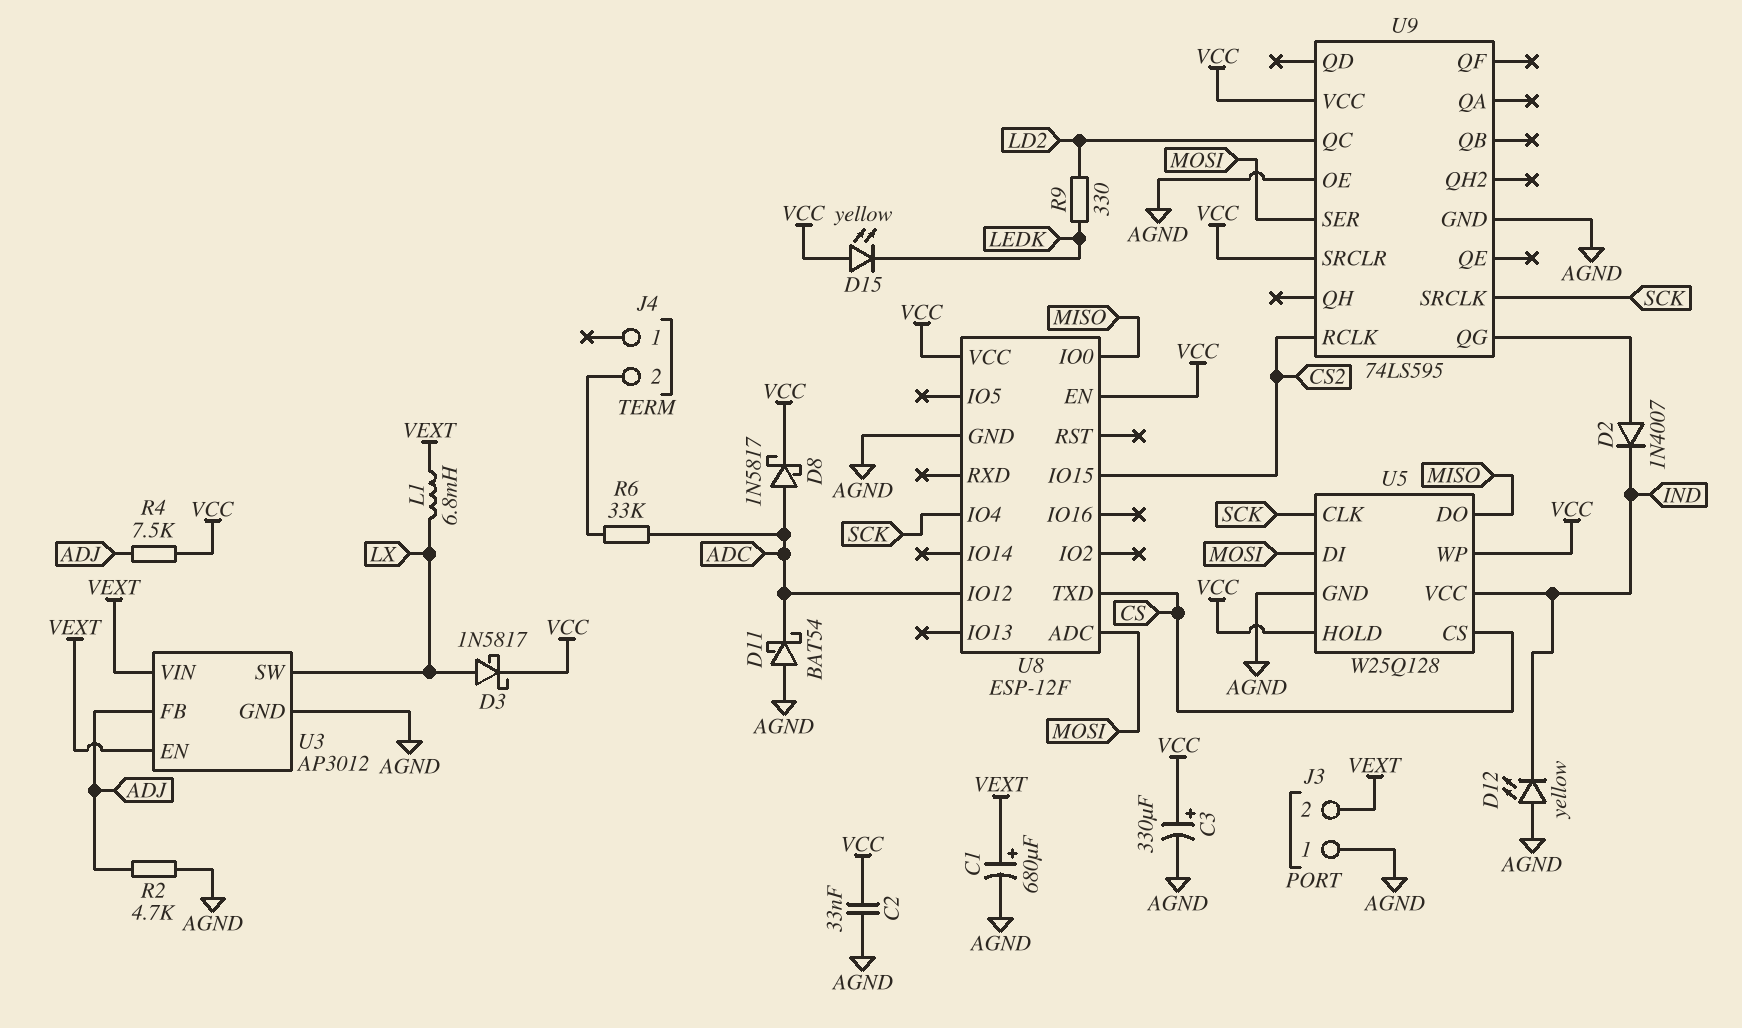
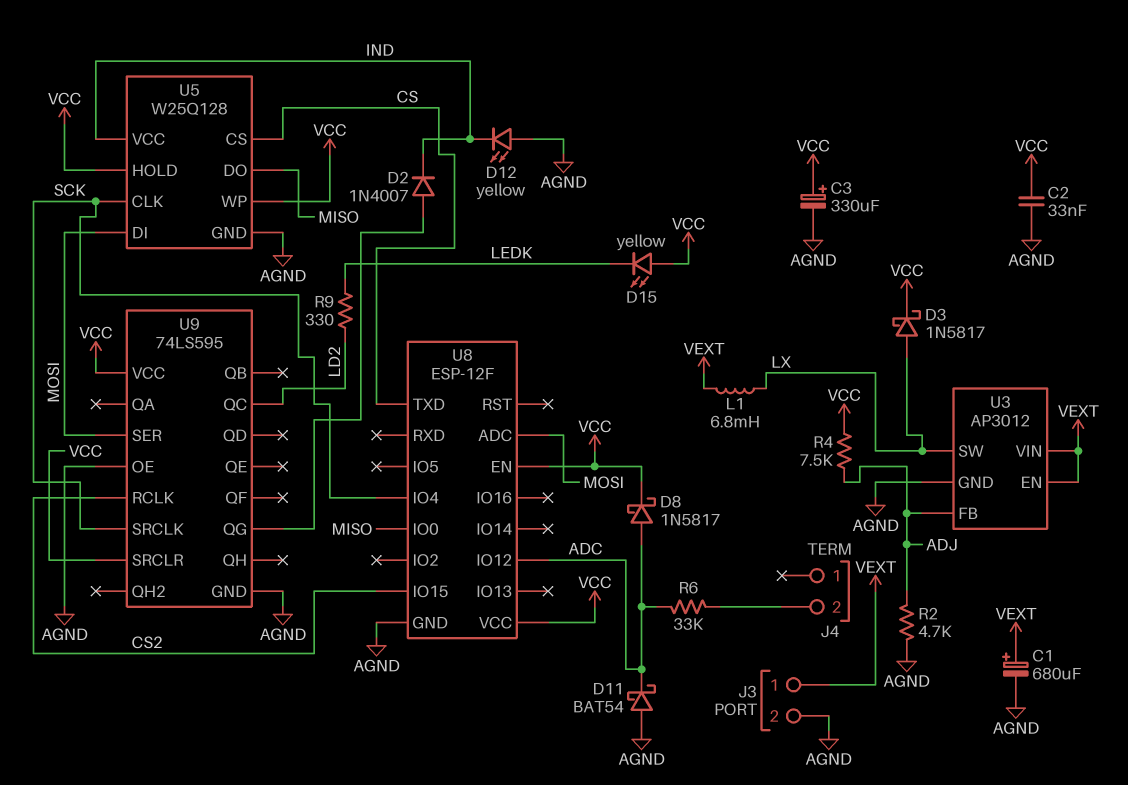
J3 pin 1: AGND -> VEXT
J3 pin 2: VEXT -> AGND

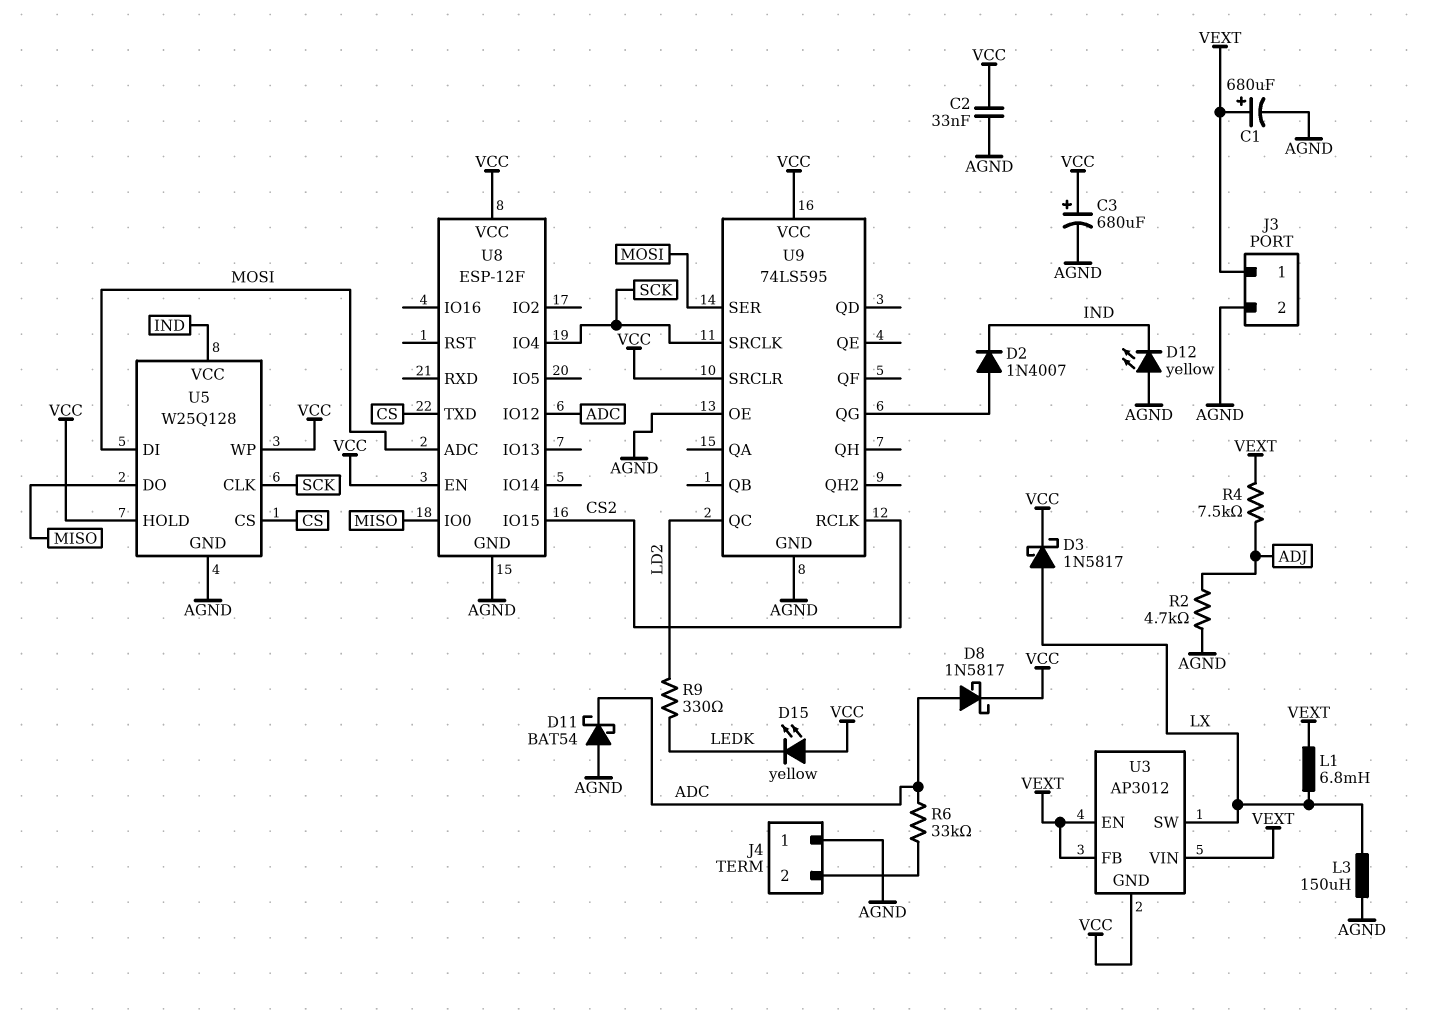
C3: 330uF (plus VCC, minus AGND) -> 680uF (plus VCC, minus AGND)
J4 pin 1: none -> AGND
L3: none -> 150uH (AGND, LX)
R4: 7.5k (ADJ, VCC) -> 7.5k (ADJ, VEXT)
U3 pin FB: ADJ -> VEXT
U3 pin GND: AGND -> VCC

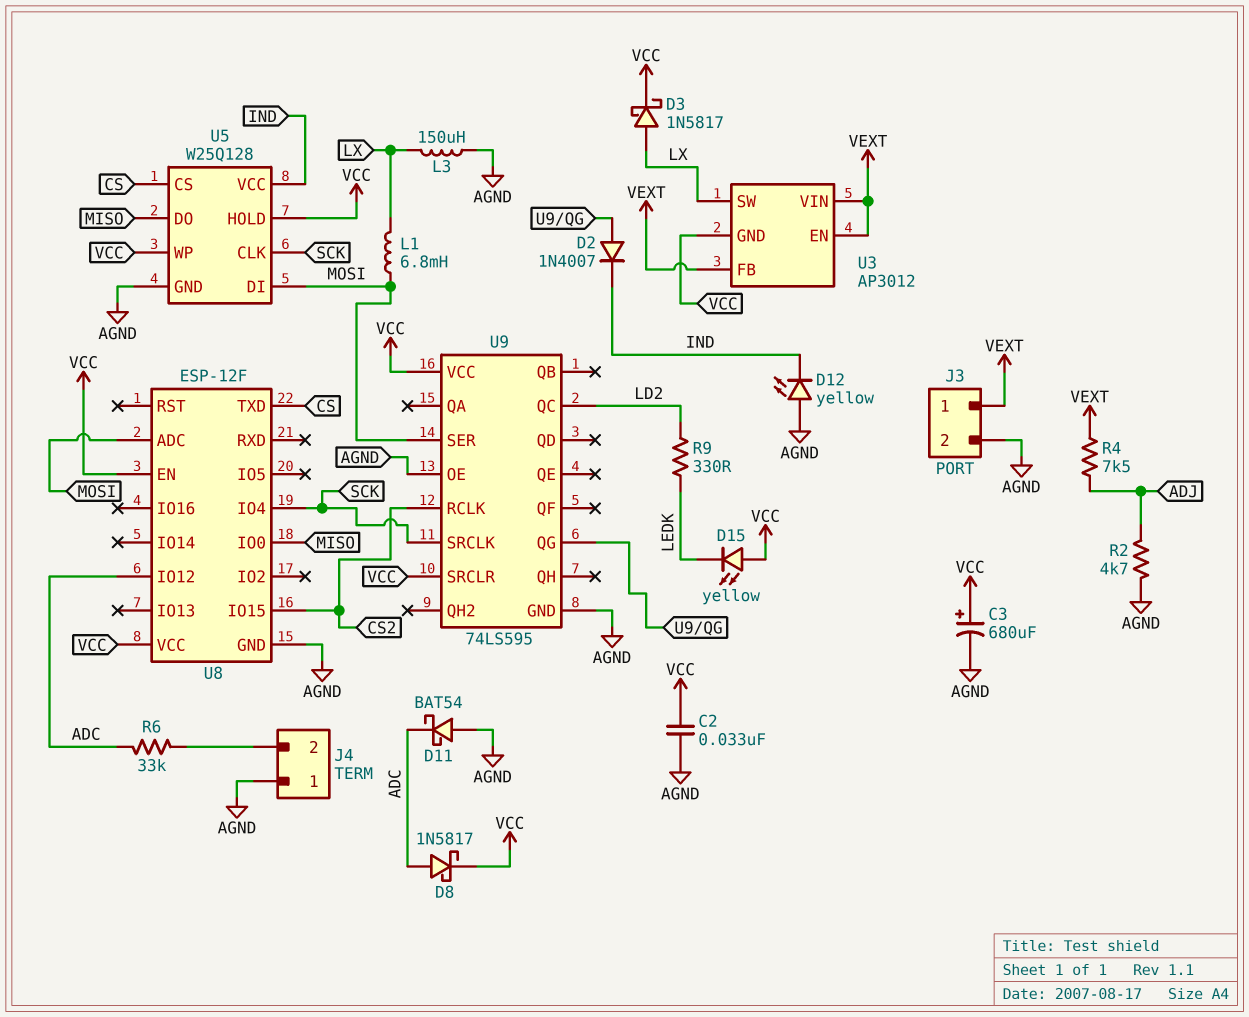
C1: 680uF (plus VEXT, minus AGND) -> none
L1: 6.8mH (LX, VEXT) -> 6.8mH (LX, MOSI)

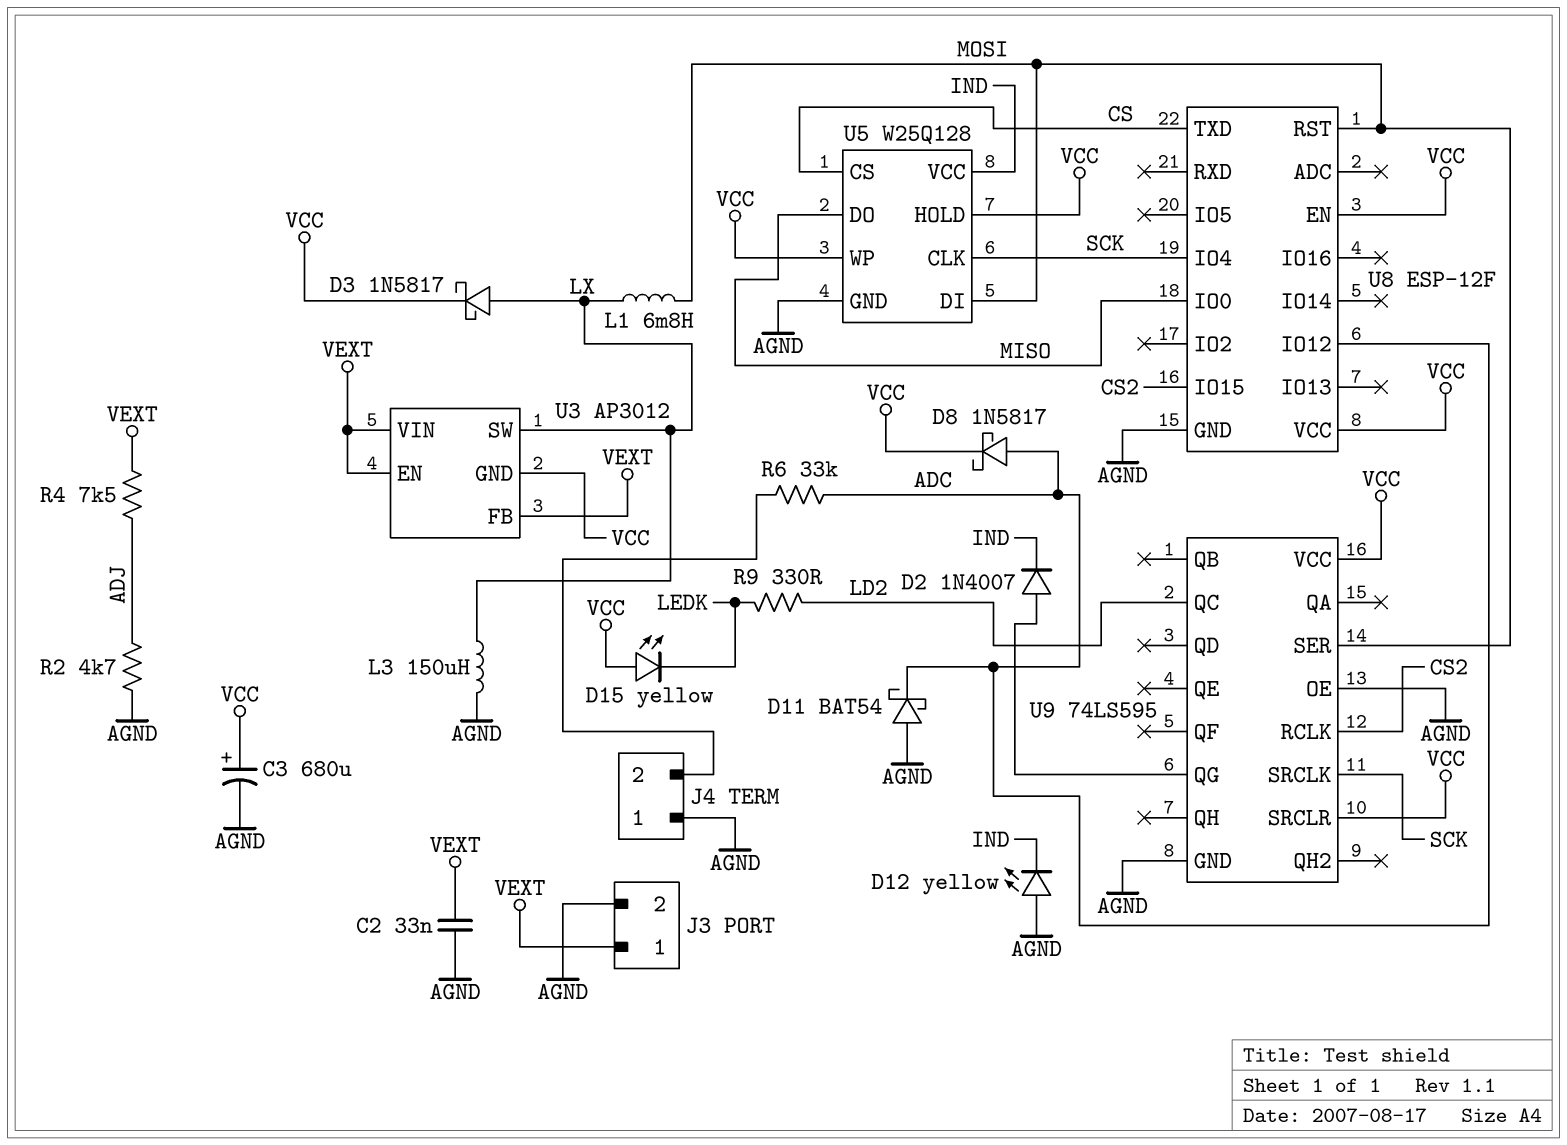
C2: 33nF (AGND, VCC) -> 33nF (AGND, VEXT)
U8 pin ADC: MOSI -> none
U8 pin RST: none -> MOSI

